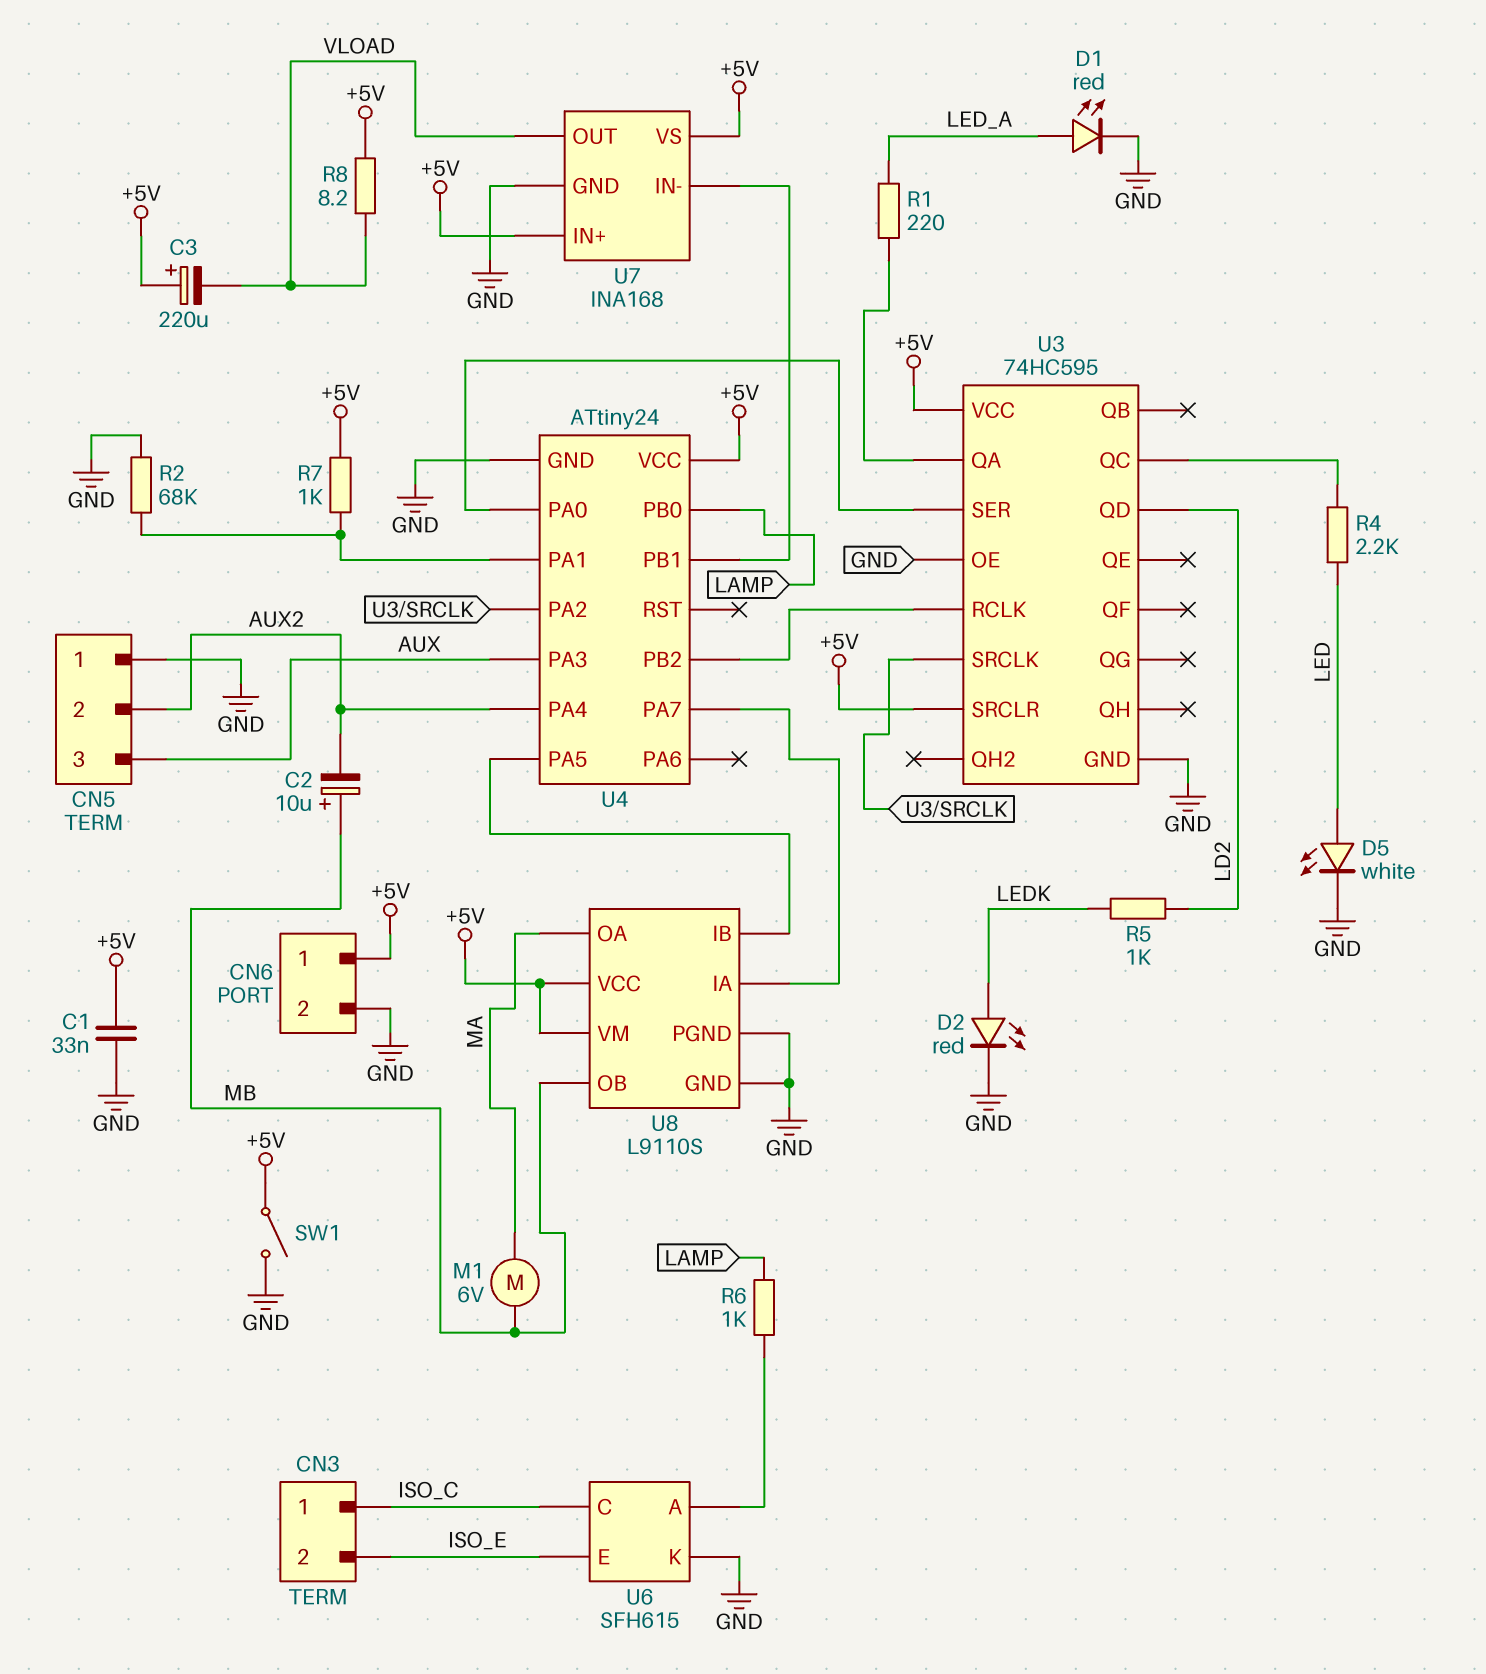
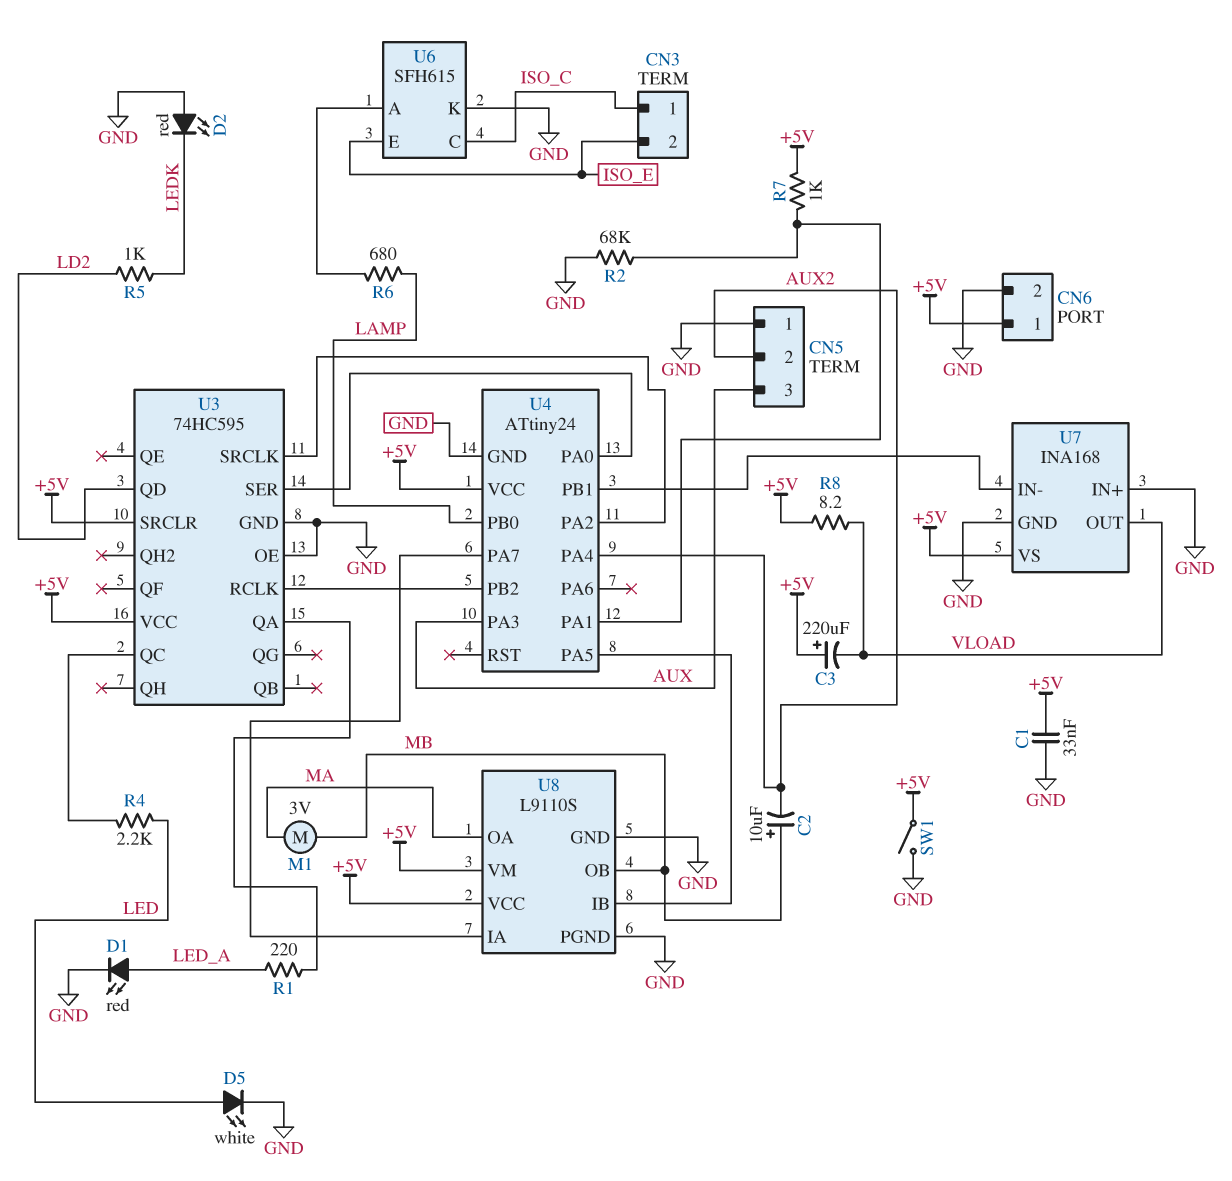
D2: LED red (A LEDK, K GND) -> LED red (A GND, K LEDK)
M1: motor 6V (MA, MB) -> motor 3V (MA, MB)
R6: 1k (LAMP, U6/A) -> 680 (LAMP, U6/A)
U7 pin IN+: +5V -> GND

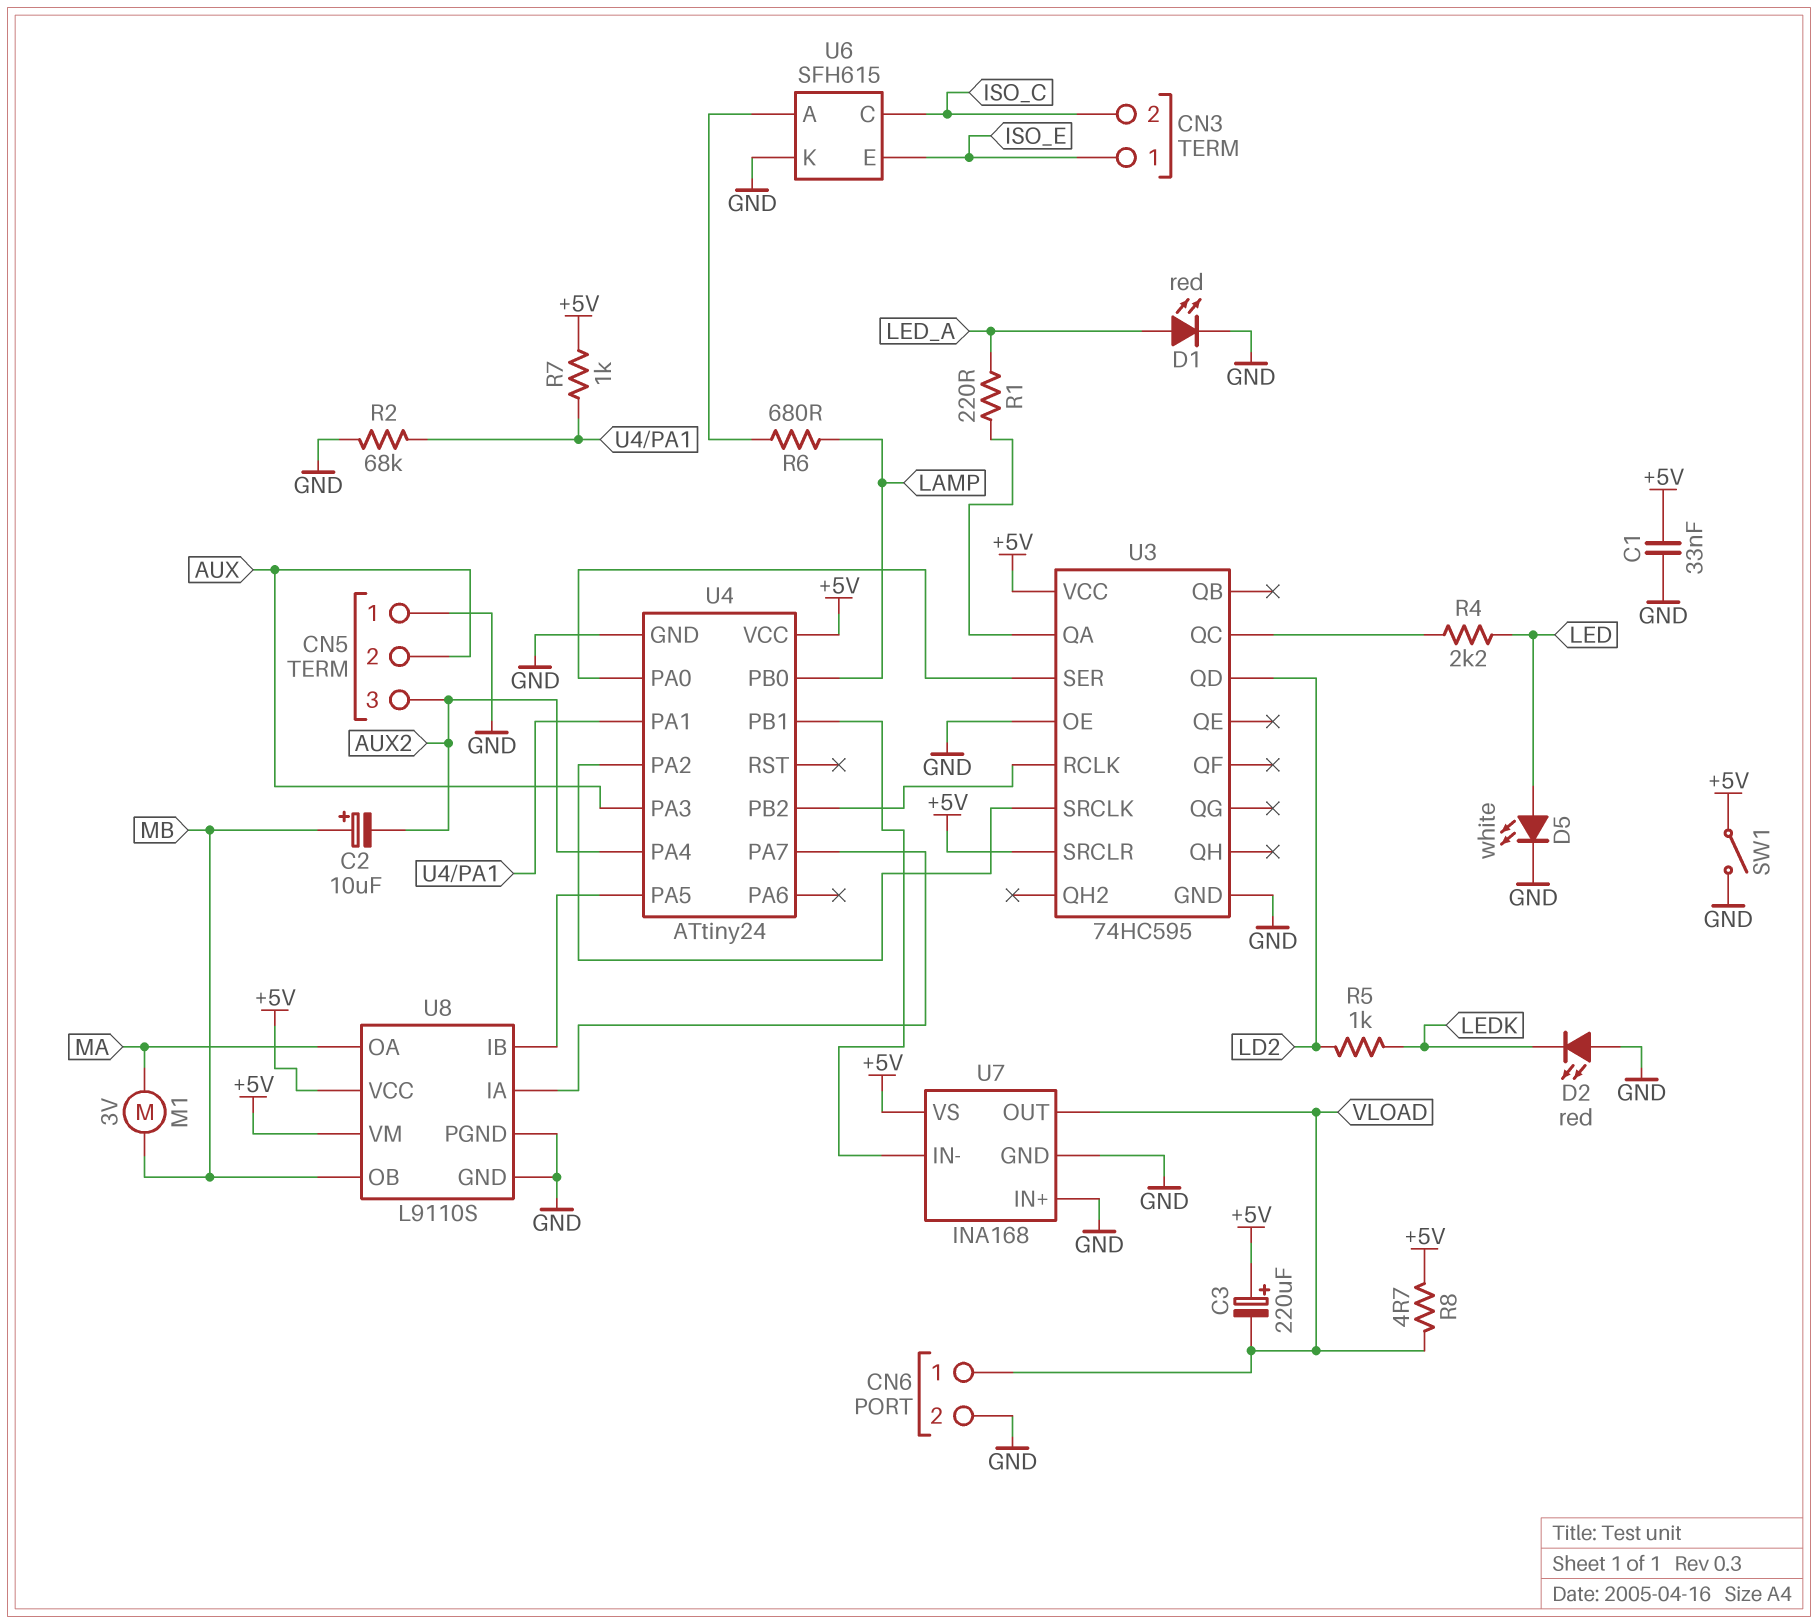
CN3 pin 1: ISO_C -> ISO_E
CN3 pin 2: ISO_E -> ISO_C
CN5 pin 2: AUX2 -> AUX
CN5 pin 3: AUX -> AUX2
CN6 pin 1: +5V -> VLOAD
R8: 8.2 (+5V, VLOAD) -> 4.7 (+5V, VLOAD)

